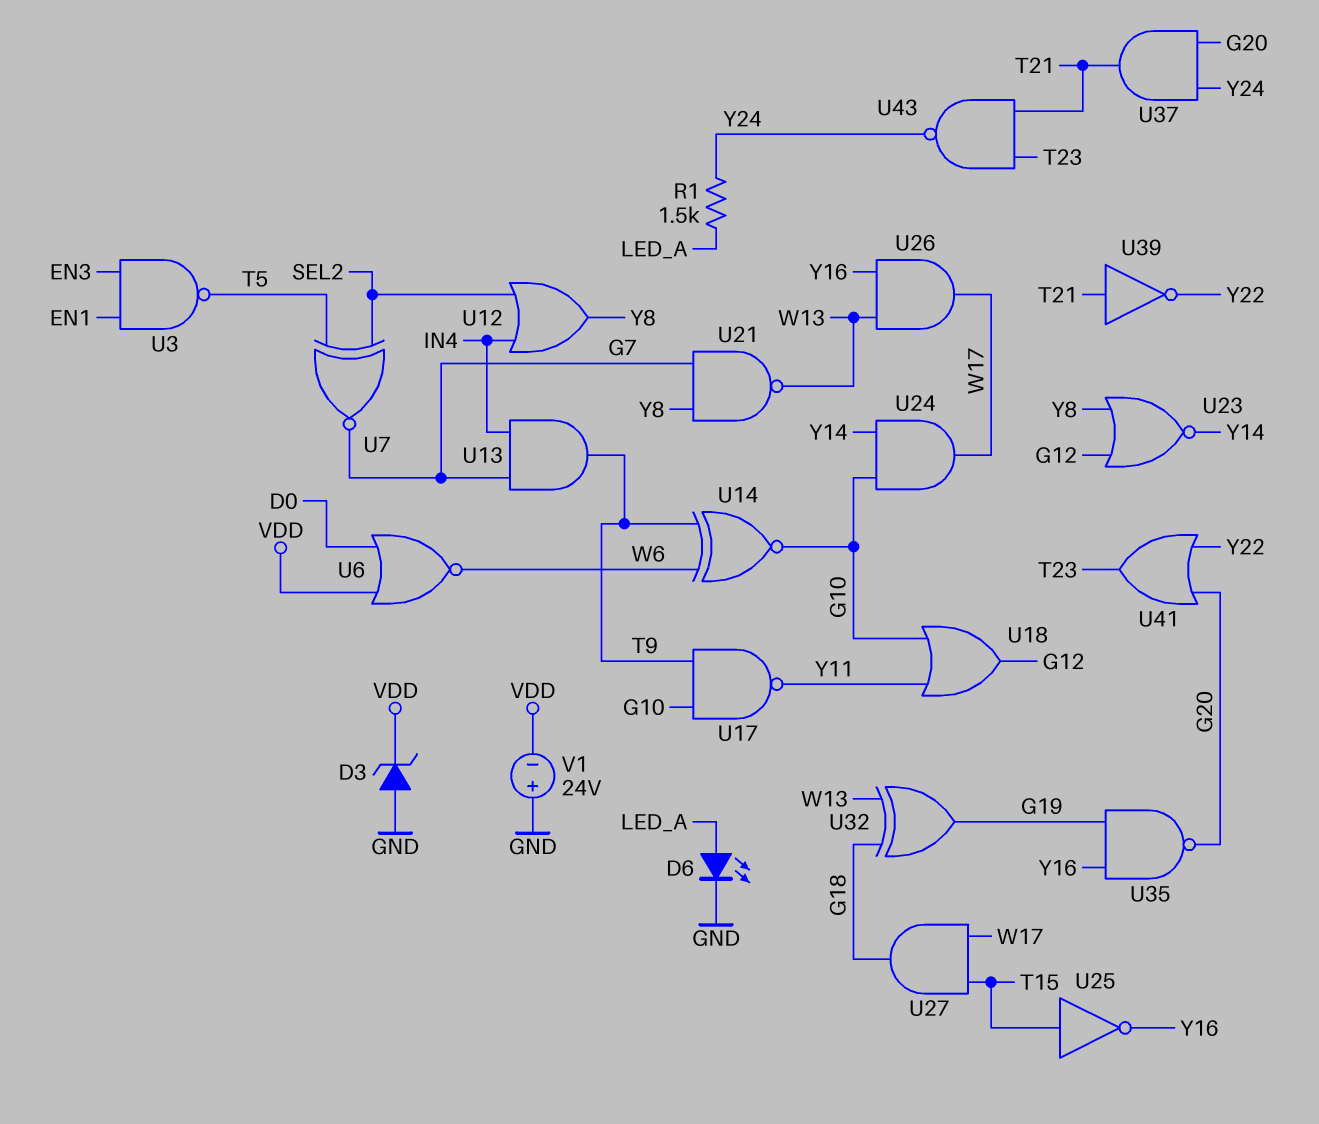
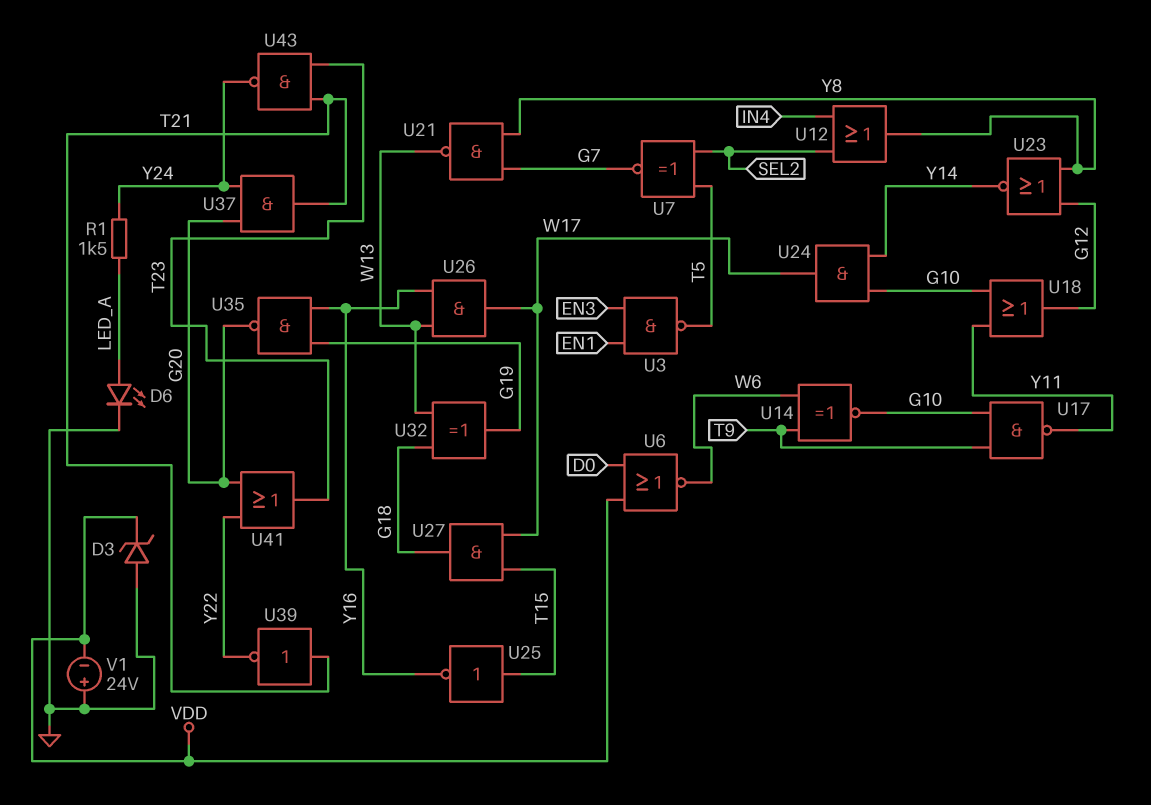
U13: AND (in G7, in IN4, out T9) -> none

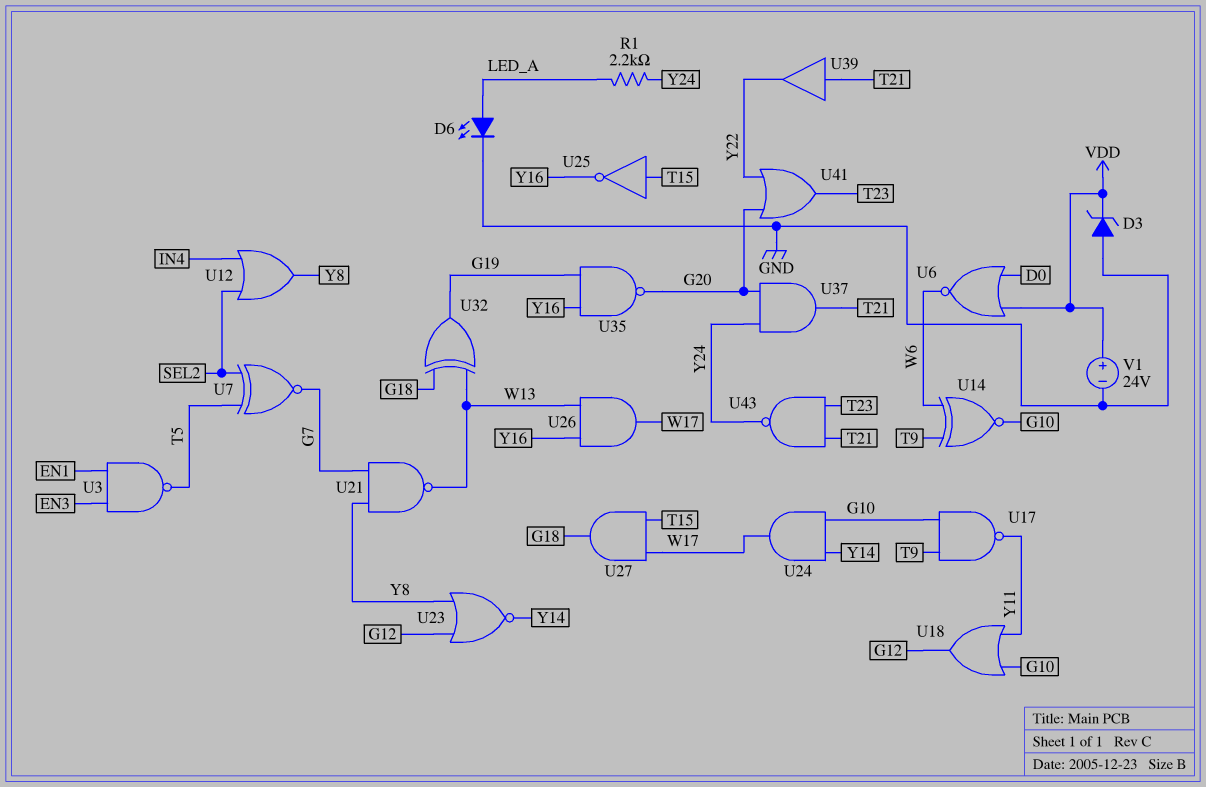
R1: 1.5k (LED_A, Y24) -> 2.2k (LED_A, Y24)
U39: NOT (in T21, out Y22) -> buffer (in T21, out Y22)
V1: 24V (plus GND, minus VDD) -> 24V (plus VDD, minus GND)

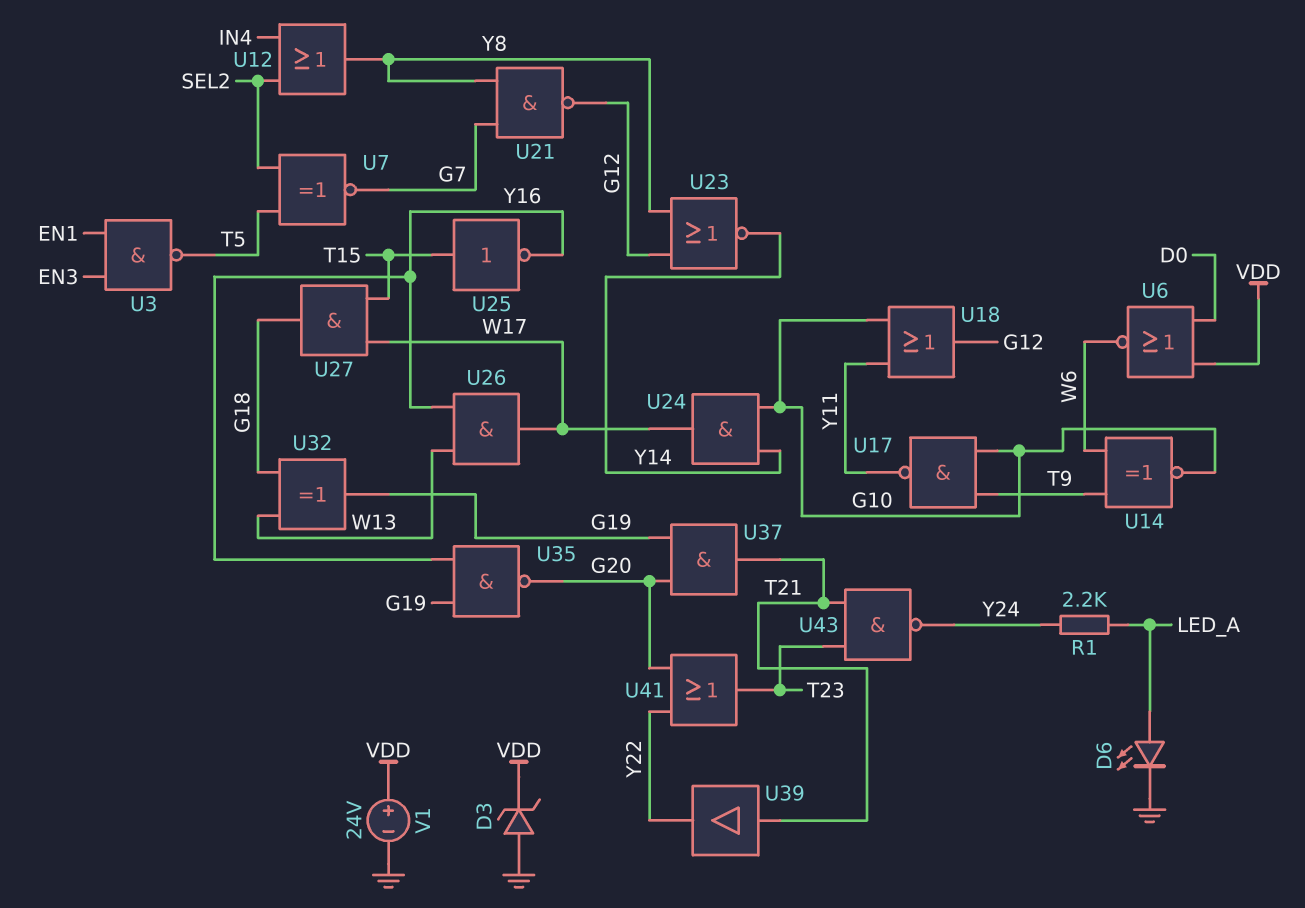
U21: NAND (in G7, in Y8, out W13) -> NAND (in G7, in Y8, out G12)
U37: AND (in G20, in Y24, out T21) -> AND (in G19, in G20, out T21)

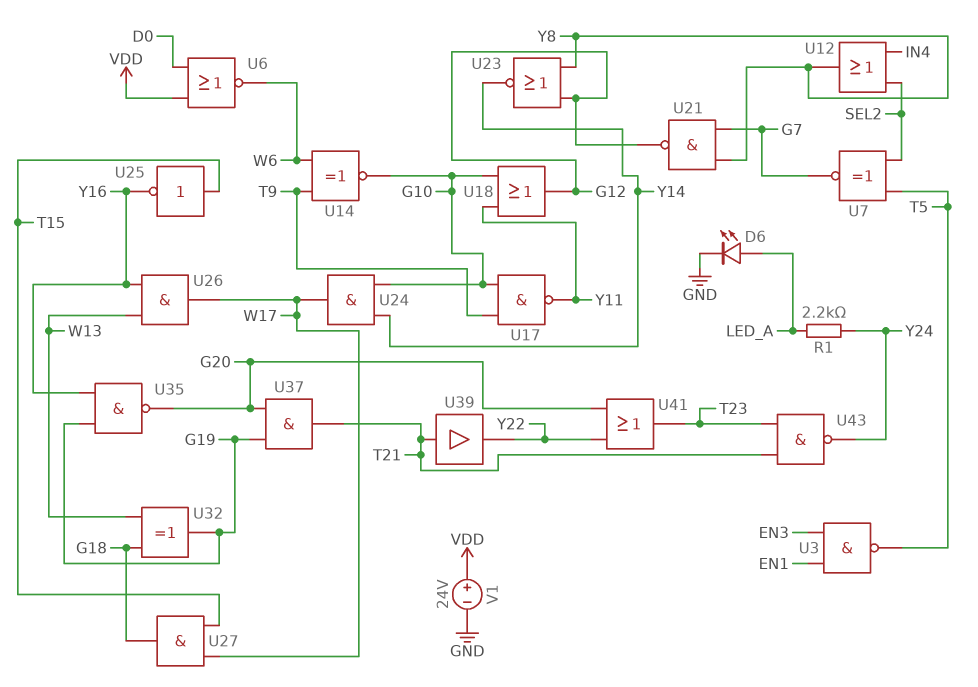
D3: zener (A GND, K VDD) -> none

